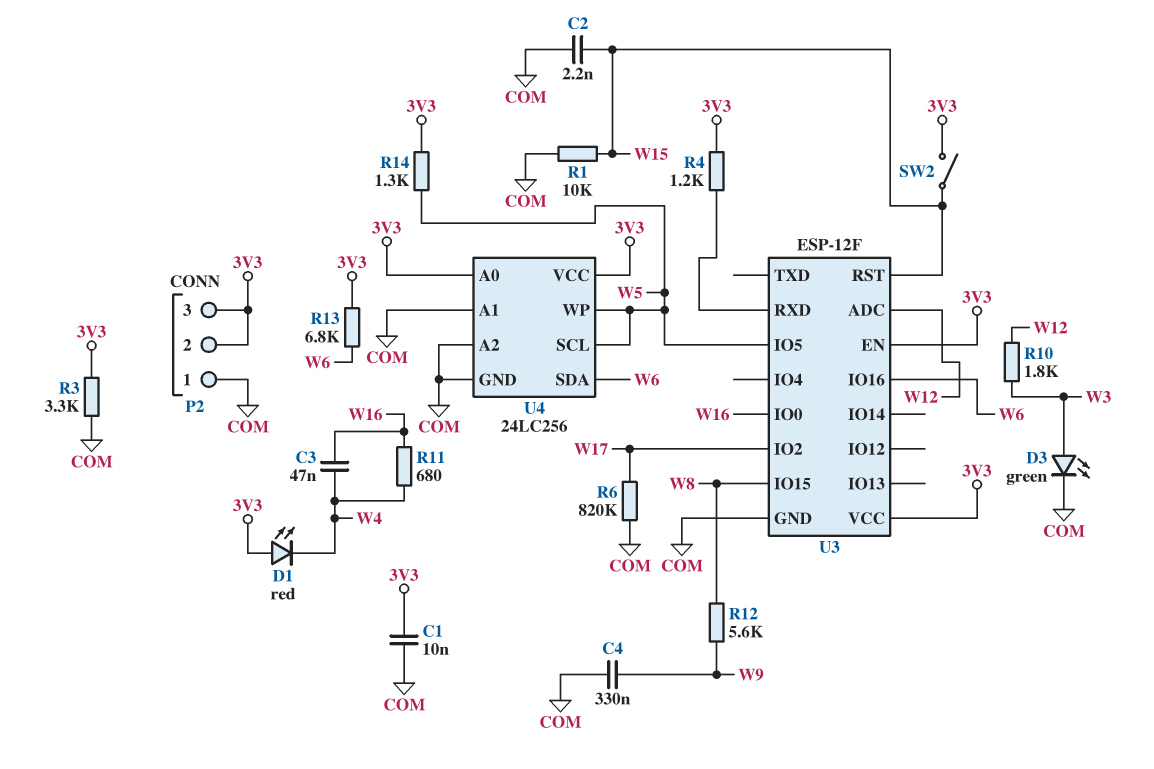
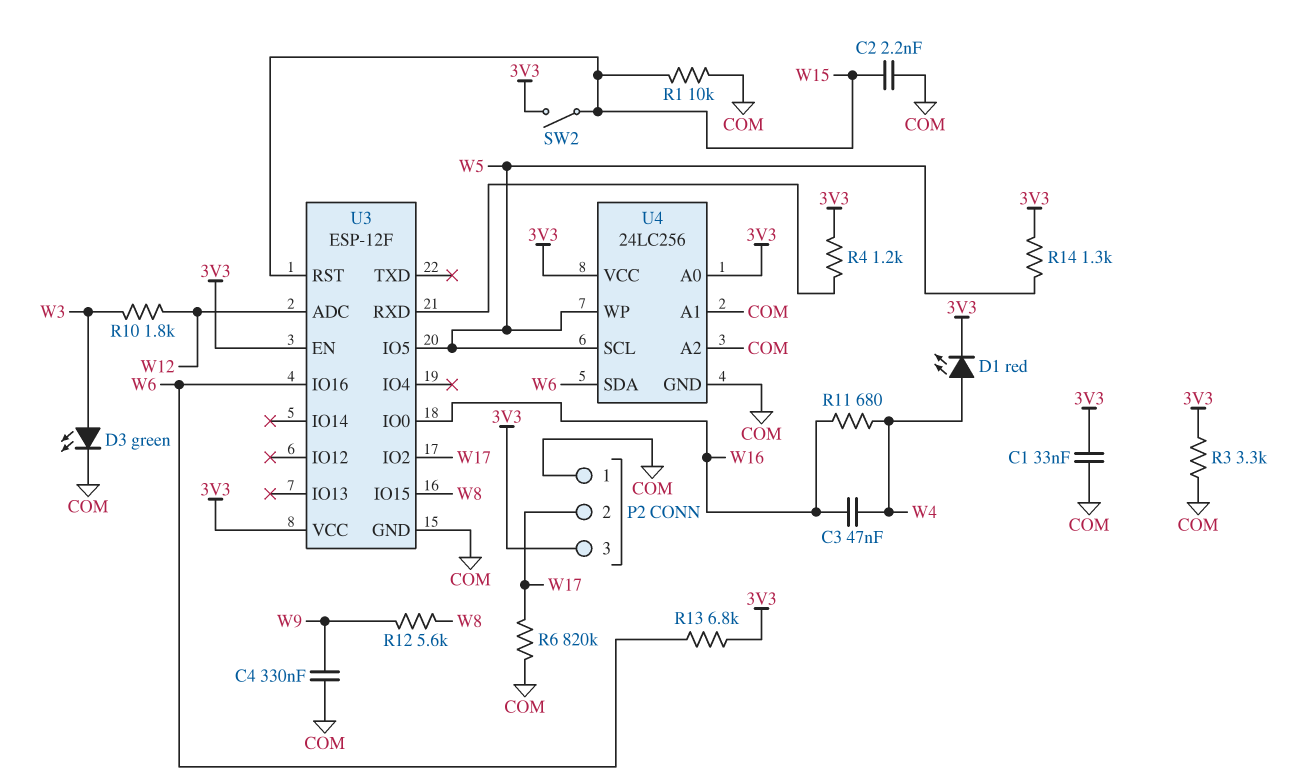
C1: 10nF (3V3, COM) -> 33nF (3V3, COM)
D1: LED red (A 3V3, K W4) -> LED red (A W4, K 3V3)
P2 pin 2: 3V3 -> W17

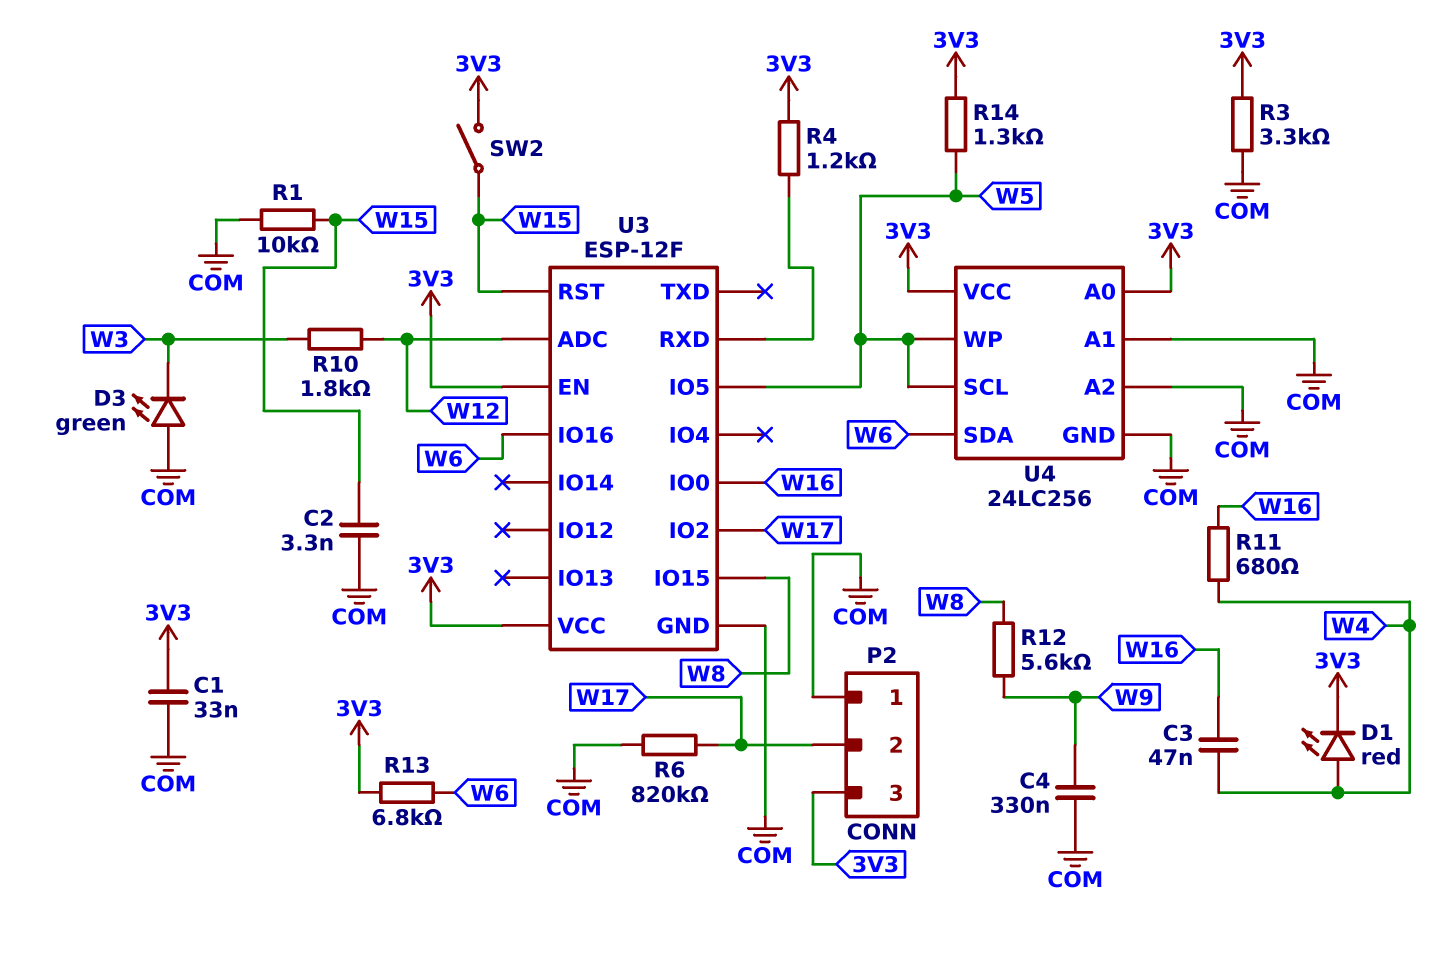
C2: 2.2nF (COM, W15) -> 3.3nF (COM, W15)
D3: LED green (A W3, K COM) -> LED green (A COM, K W3)

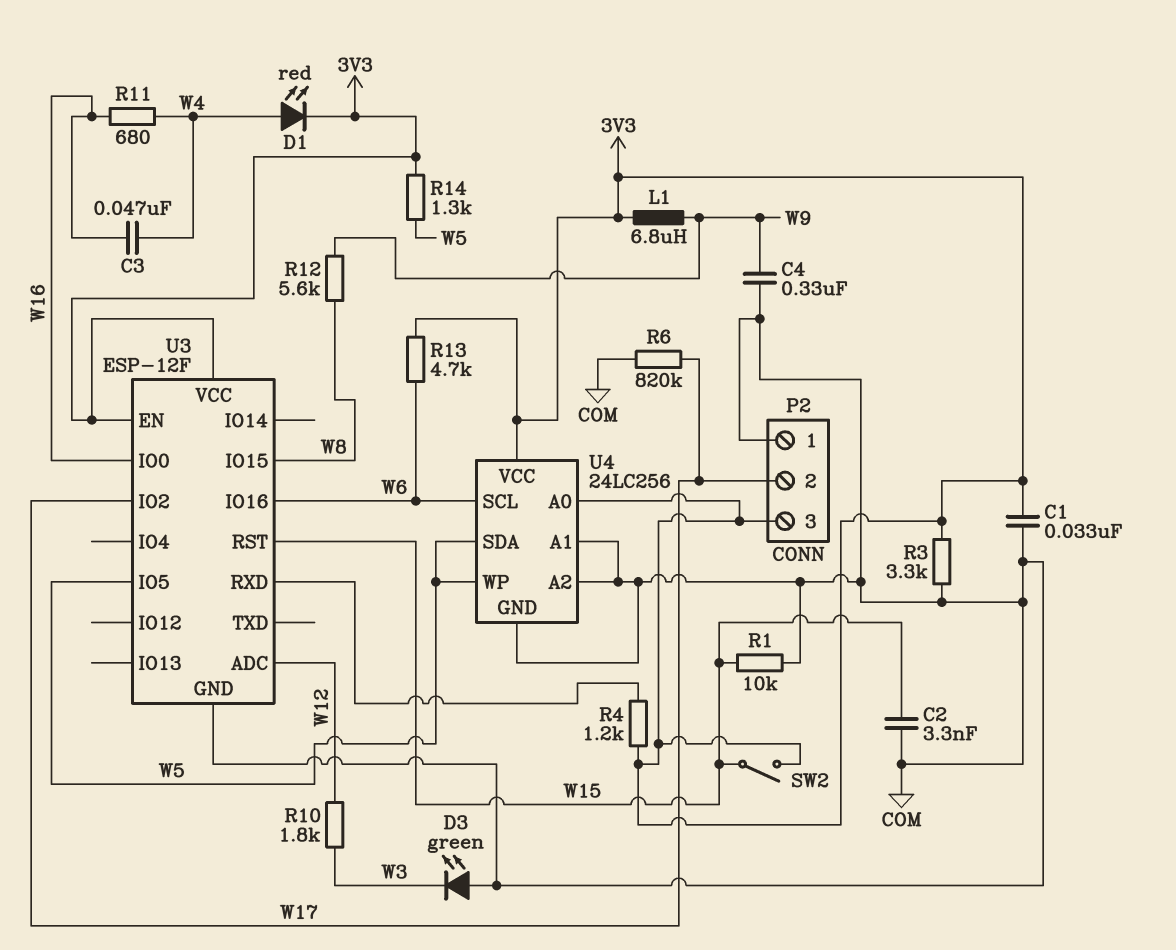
L1: none -> 6.8uH (3V3, W9)
R13: 6.8k (3V3, W6) -> 4.7k (3V3, W6)
U4 pin SCL: W5 -> W6
U4 pin SDA: W6 -> W5

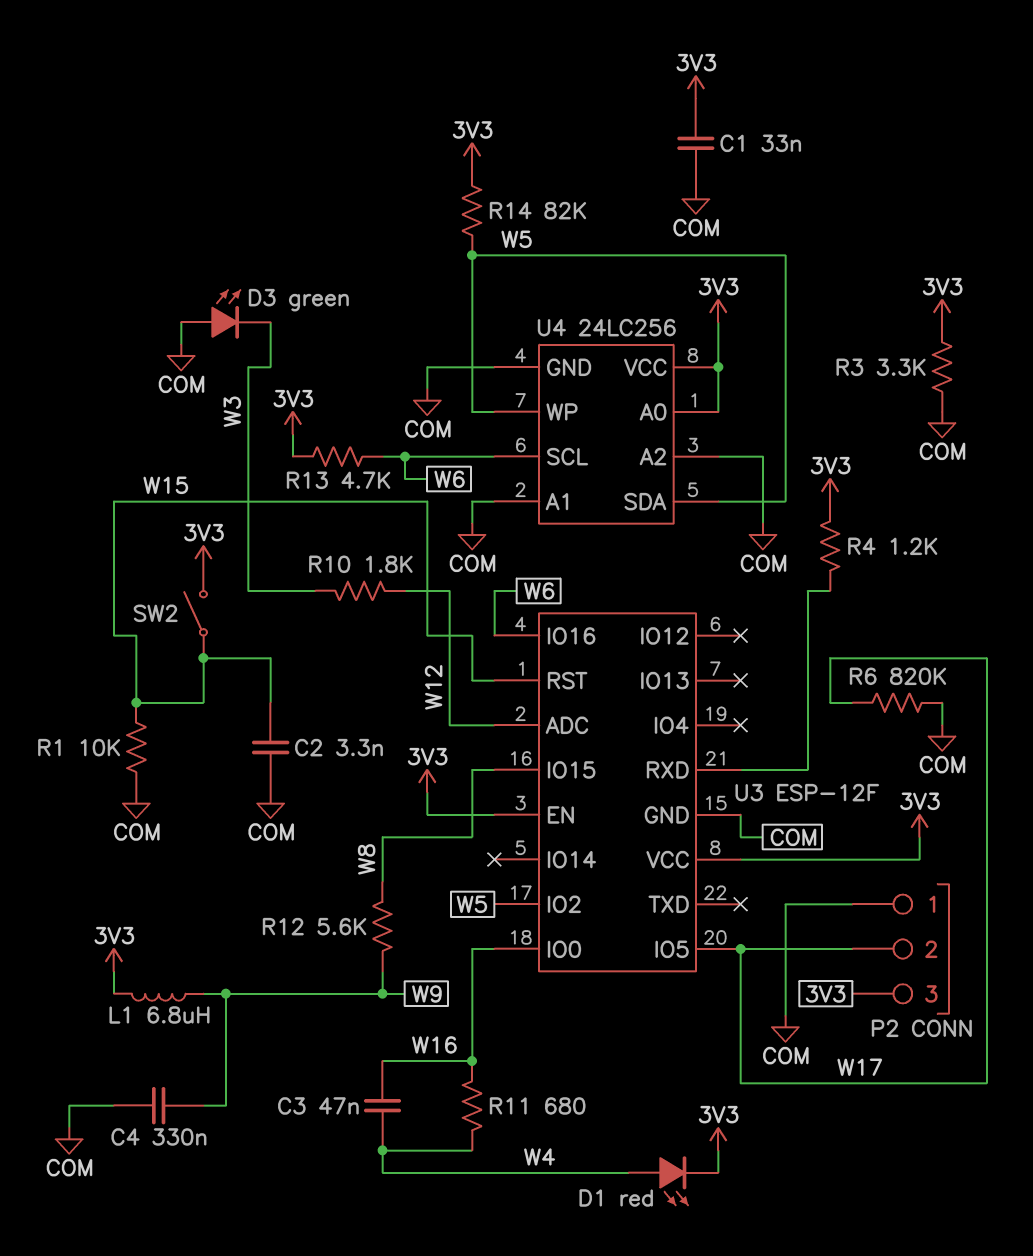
R14: 1.3k (3V3, W5) -> 82k (3V3, W5)
U3 pin IO2: W17 -> W5
U3 pin IO5: W5 -> W17

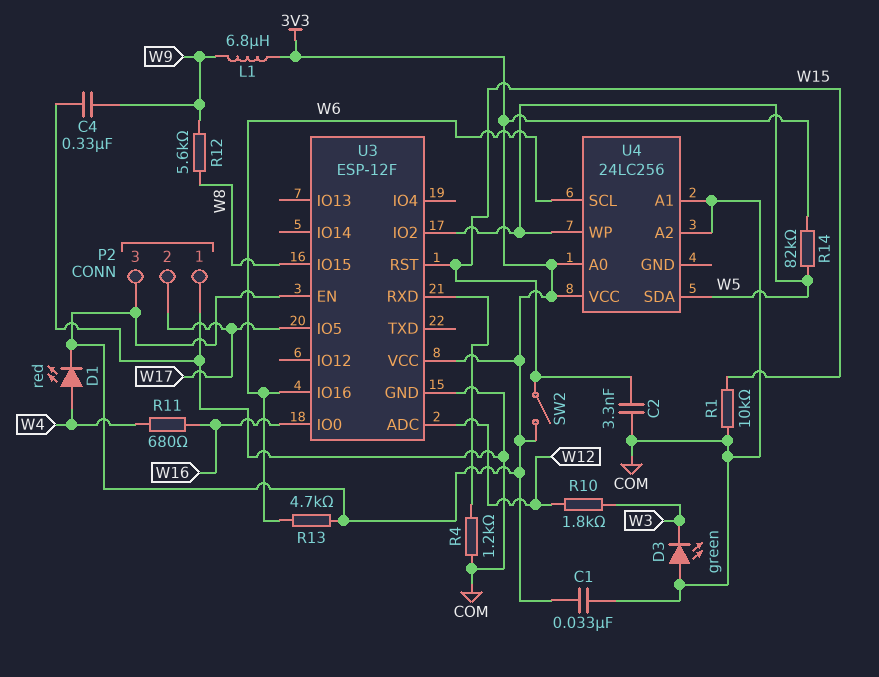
C3: 47nF (W4, W16) -> none
R3: 3.3k (3V3, COM) -> none
R4: 1.2k (3V3, U3/RXD) -> 1.2k (COM, U3/RXD)
R6: 820k (COM, W17) -> none
U4 pin GND: COM -> none

